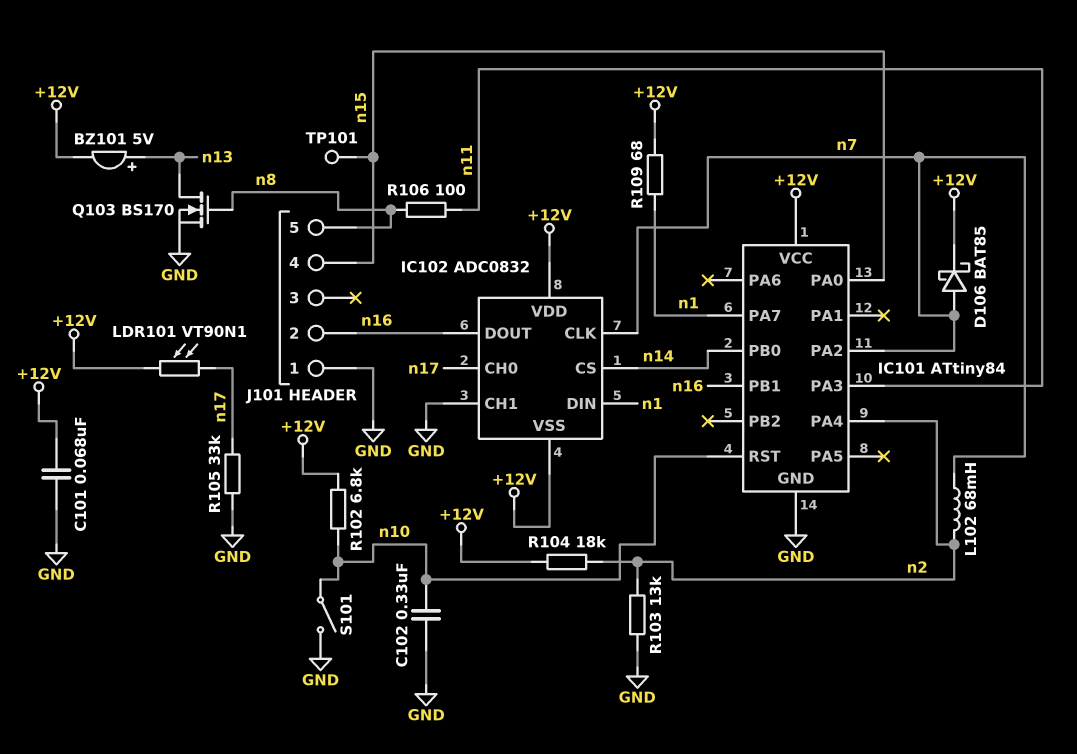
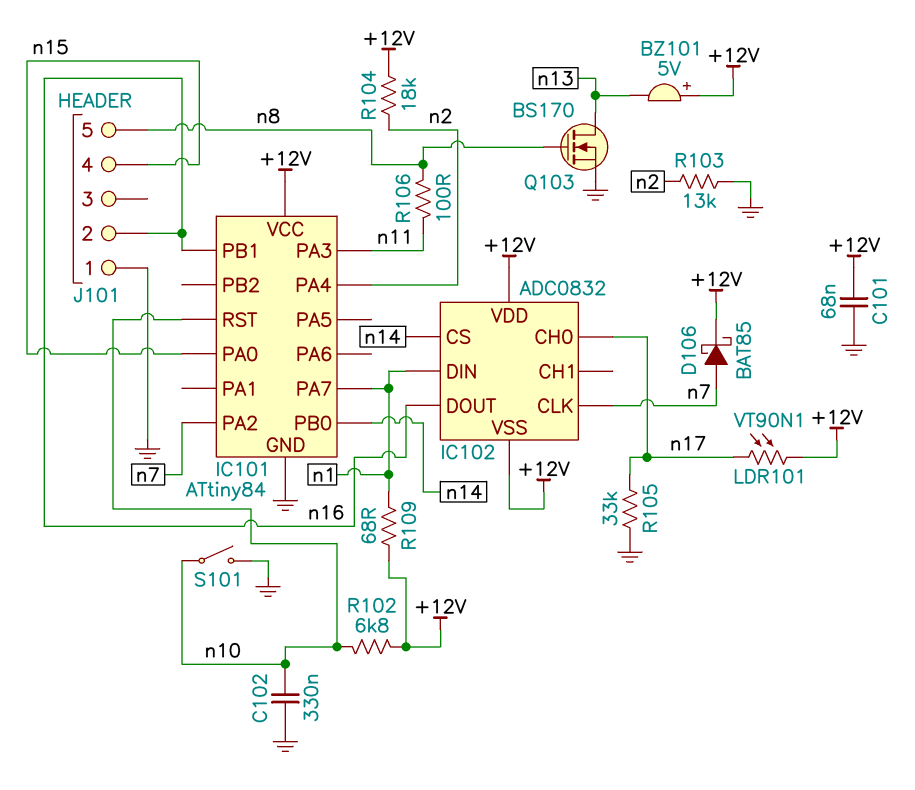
BZ101: buzzer 5V (plus n13, minus +12V) -> buzzer 5V (plus +12V, minus n13)
IC102 pin CH1: GND -> none
L102: 68mH (n2, n7) -> none
TP101: test point (n15) -> none

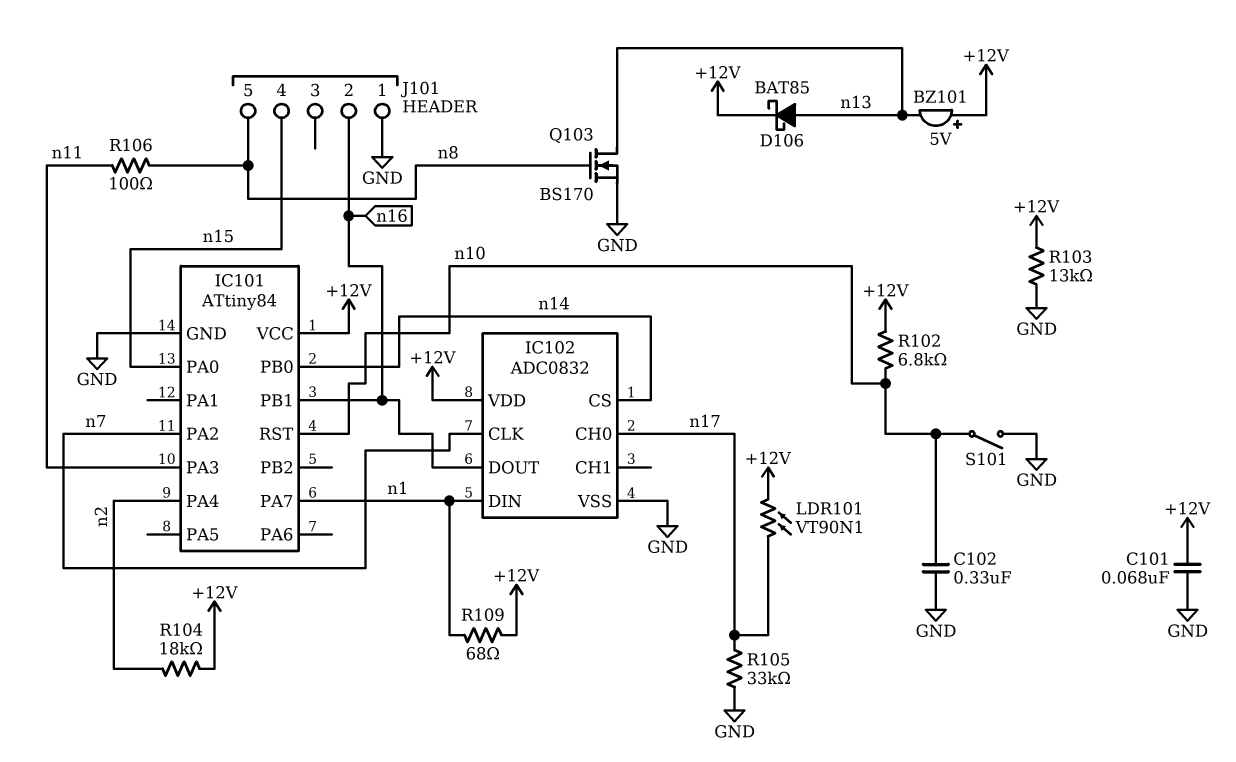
D106: schottky BAT85 (A n7, K +12V) -> schottky BAT85 (A n13, K +12V)
IC102 pin VSS: +12V -> GND
R103: 13k (GND, n2) -> 13k (+12V, GND)

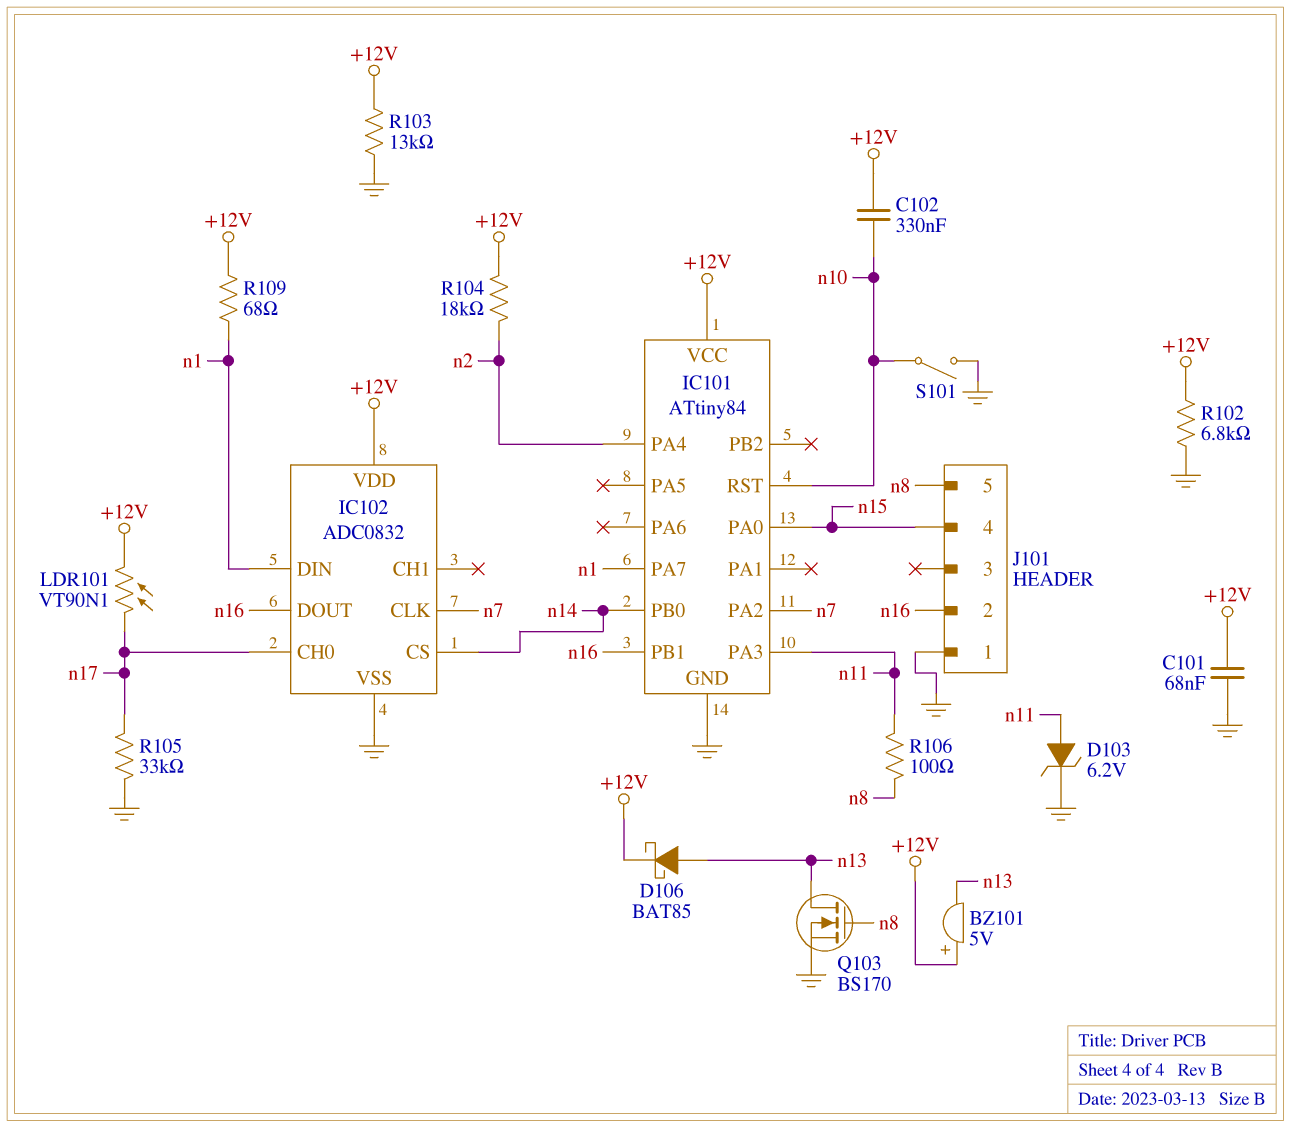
C102: 330nF (GND, n10) -> 330nF (+12V, n10)
D103: none -> zener 6.2V (A n11, K GND)
R102: 6.8k (+12V, n10) -> 6.8k (+12V, GND)

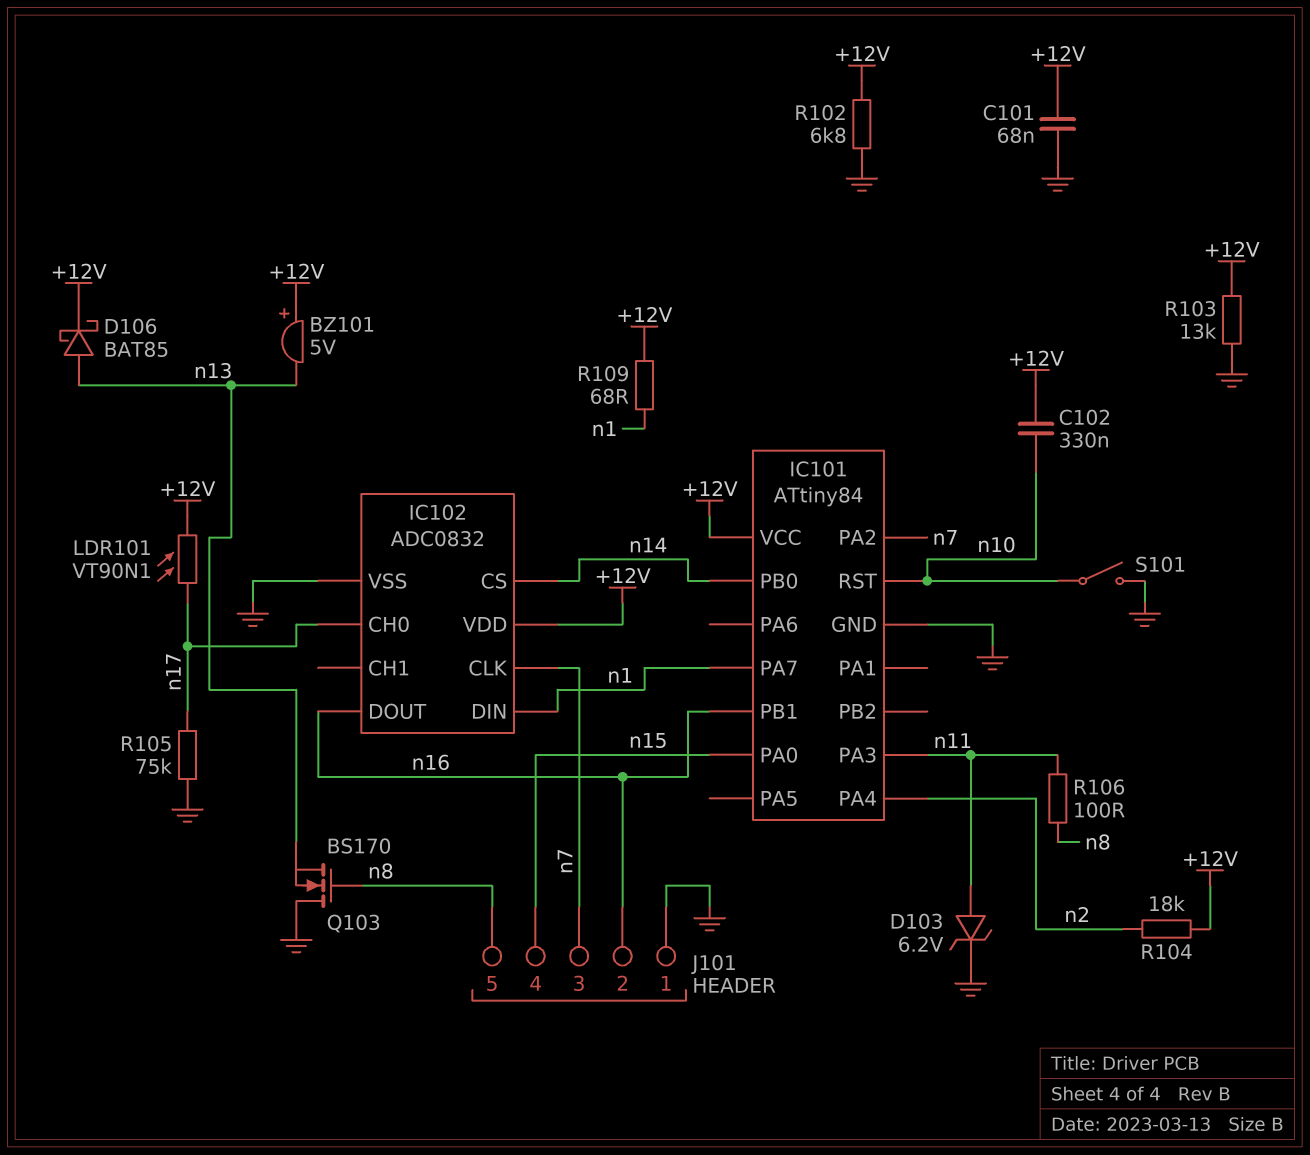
J101 pin 3: none -> n7
Q103: NMOS BS170 (G n8, D n13, S GND) -> NMOS BS170 (G n8, D GND, S n13)
R105: 33k (GND, n17) -> 75k (GND, n17)

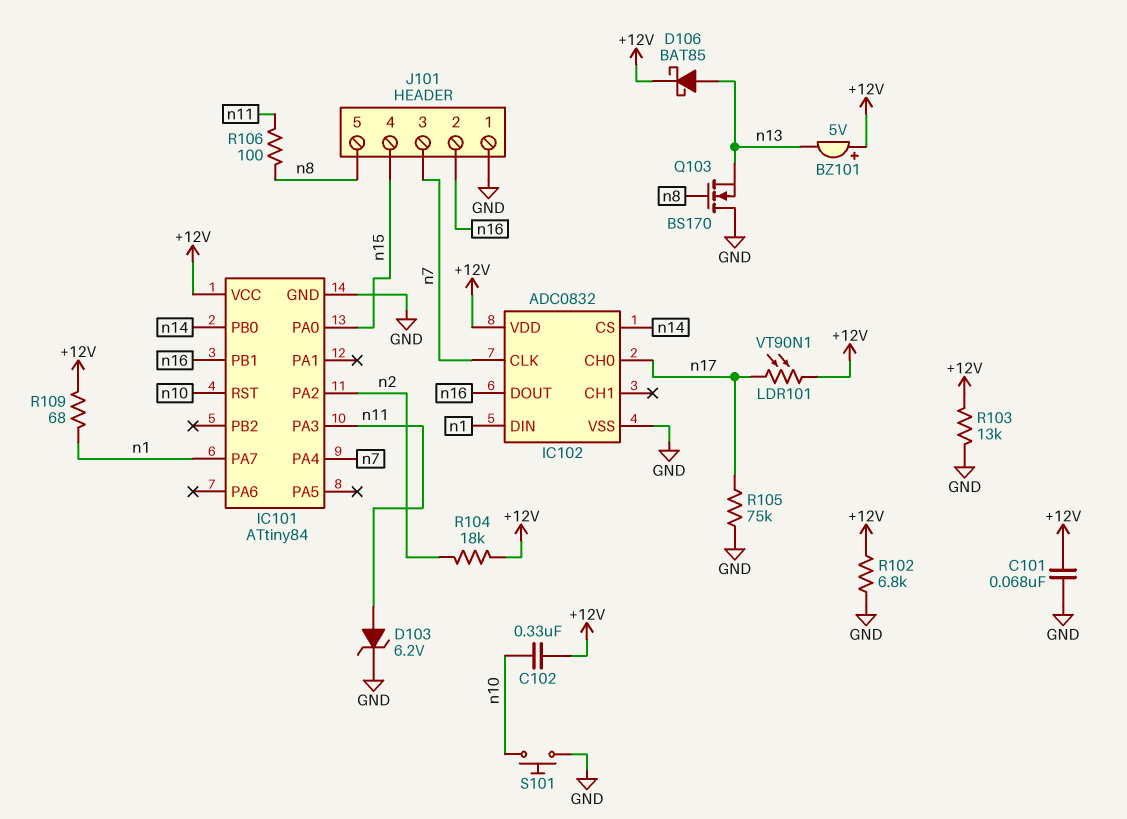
IC101 pin PA2: n7 -> n2
IC101 pin PA4: n2 -> n7
S101: switch (GND, n10) -> button (GND, n10)

